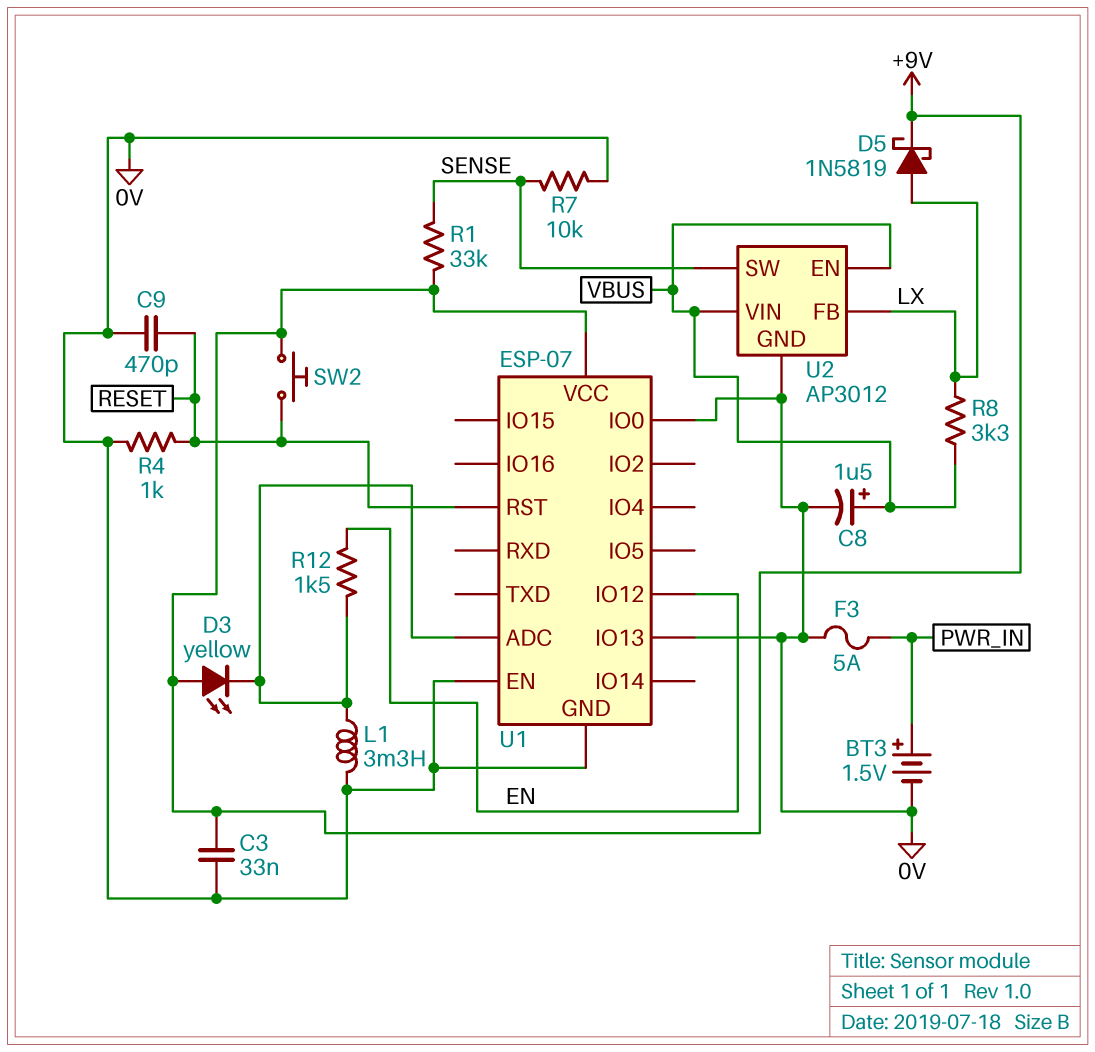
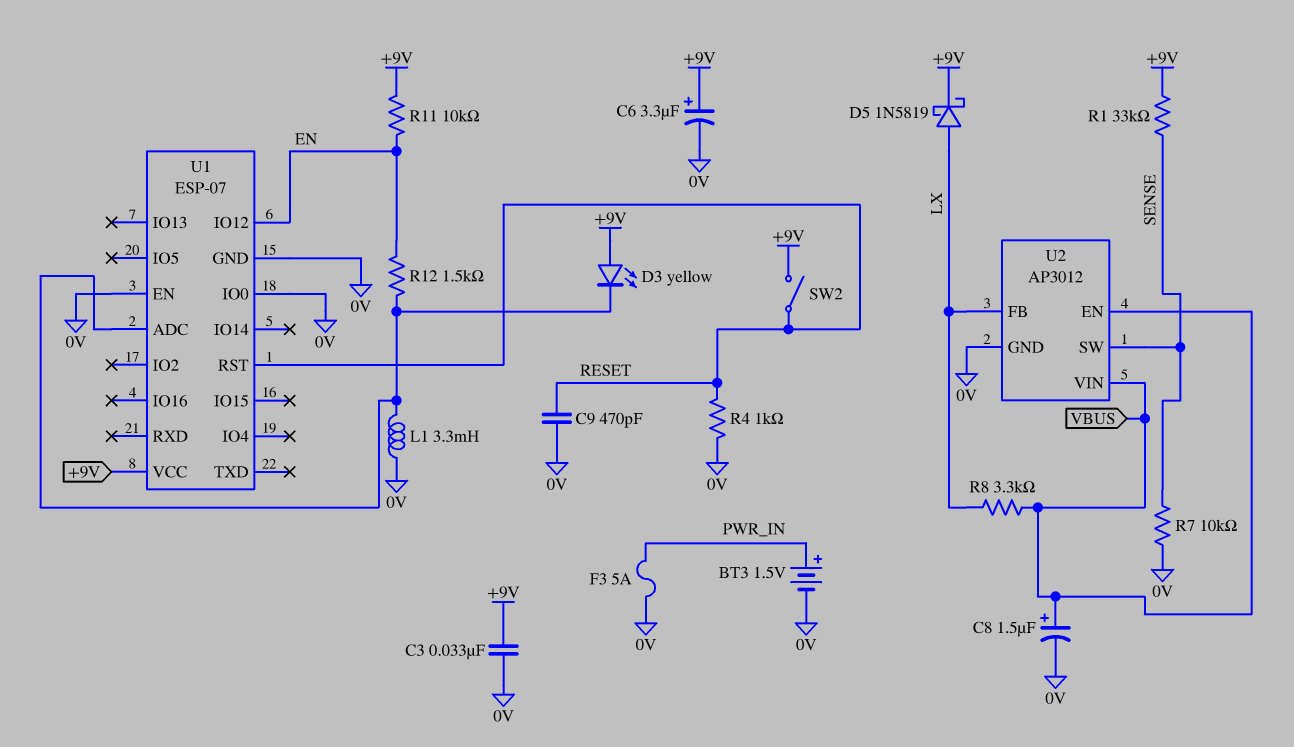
C6: none -> 3.3uF (plus +9V, minus 0V)
R11: none -> 10k (+9V, EN)
SW2: button (+9V, RESET) -> switch (+9V, RESET)
U1 pin IO13: 0V -> none

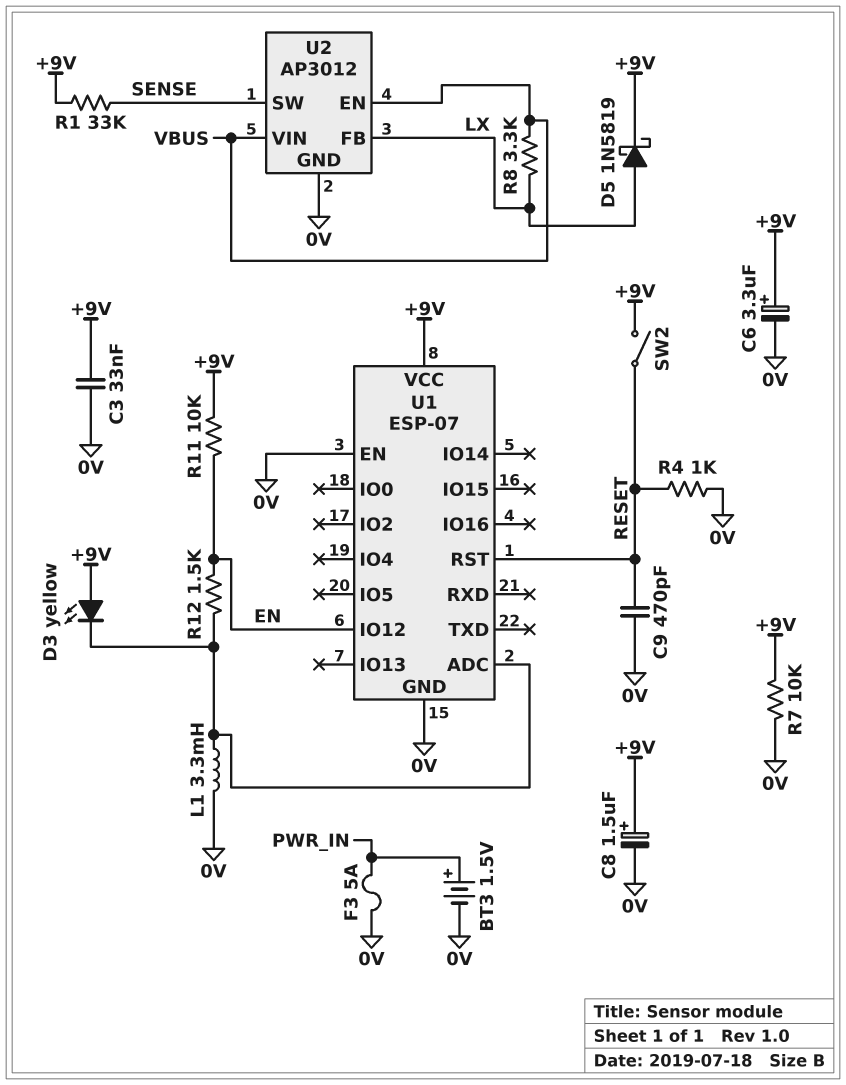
C8: 1.5uF (plus VBUS, minus 0V) -> 1.5uF (plus +9V, minus 0V)
R7: 10k (0V, SENSE) -> 10k (+9V, 0V)
U1 pin IO0: 0V -> none

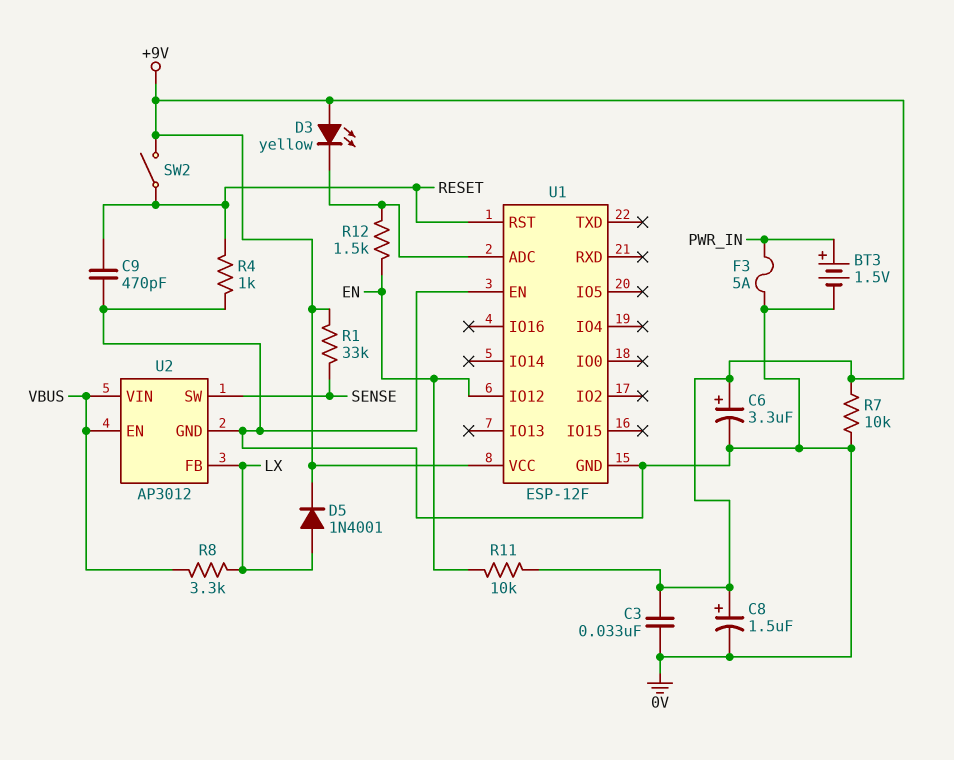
D5: schottky 1N5819 (A LX, K +9V) -> diode 1N4001 (A LX, K +9V)
L1: 3.3mH (0V, U1/ADC) -> none
U1: ESP-07 -> ESP-12F

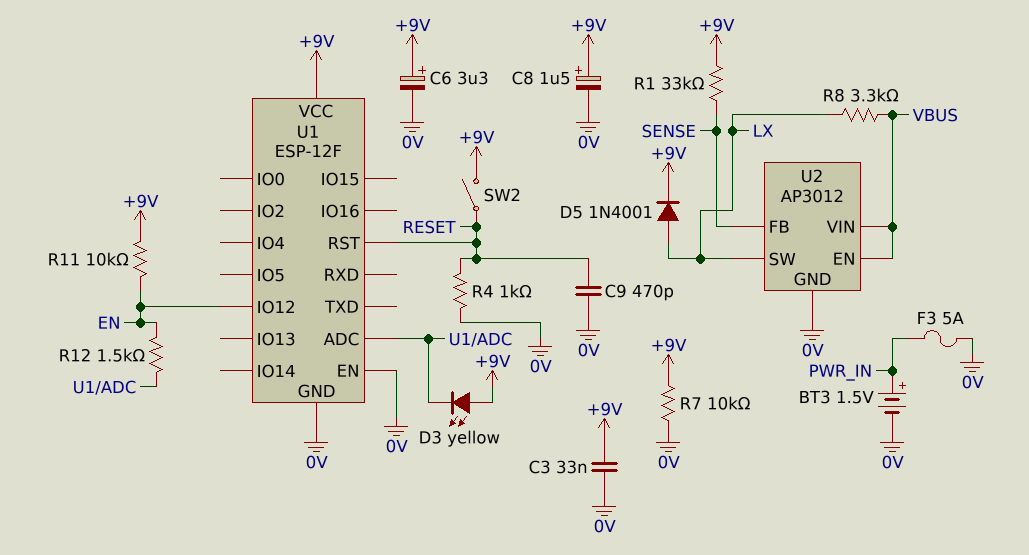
U2 pin FB: LX -> SENSE
U2 pin SW: SENSE -> LX

